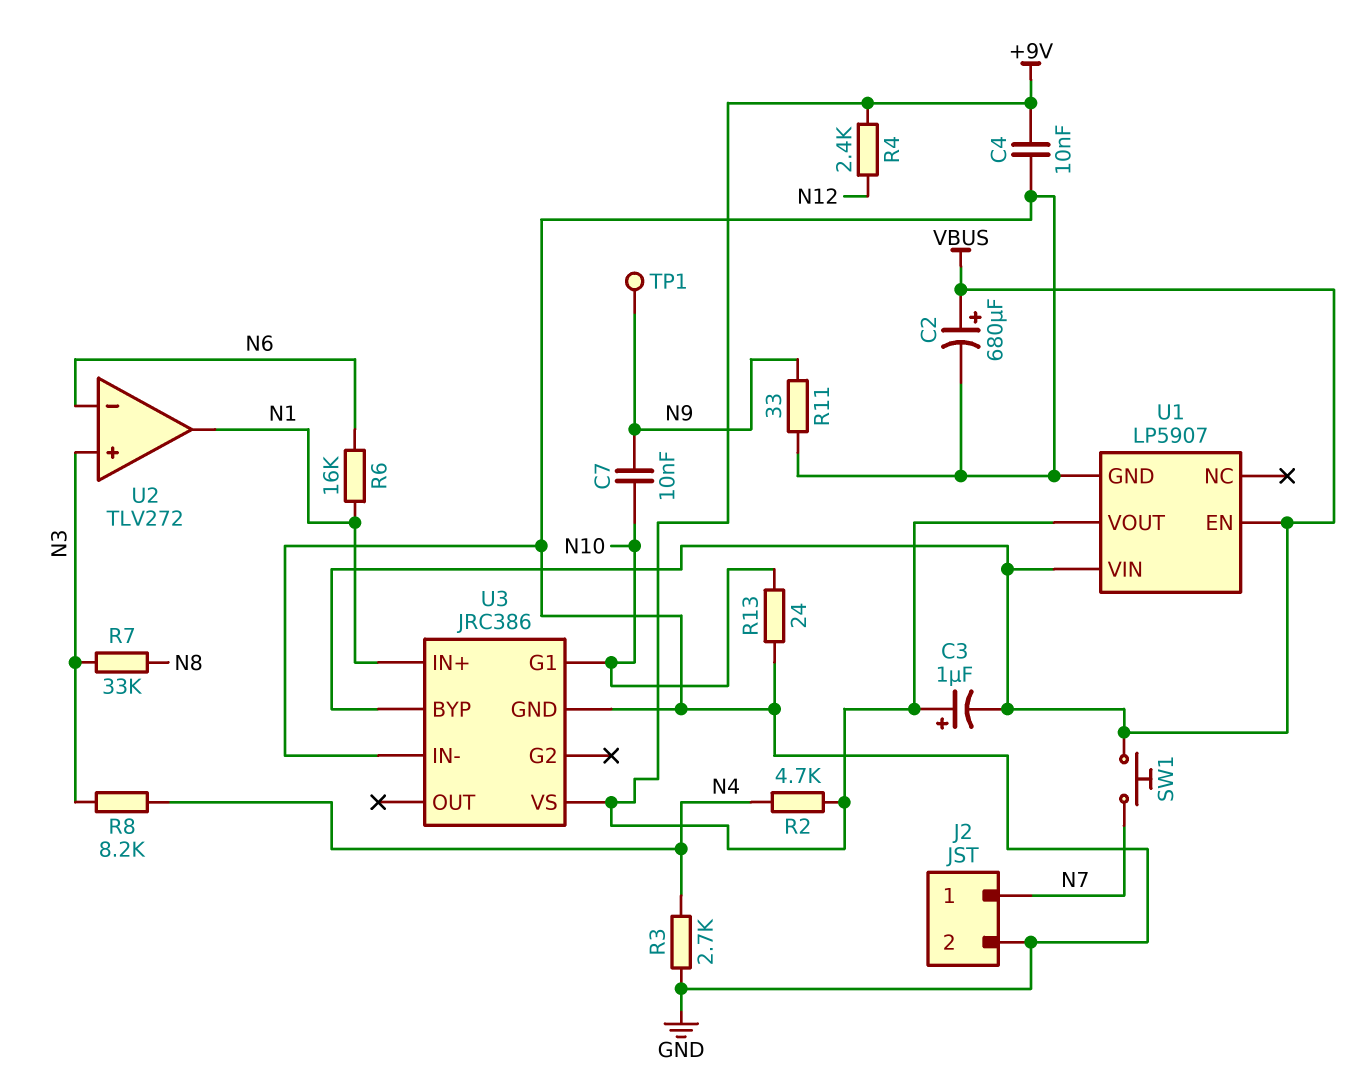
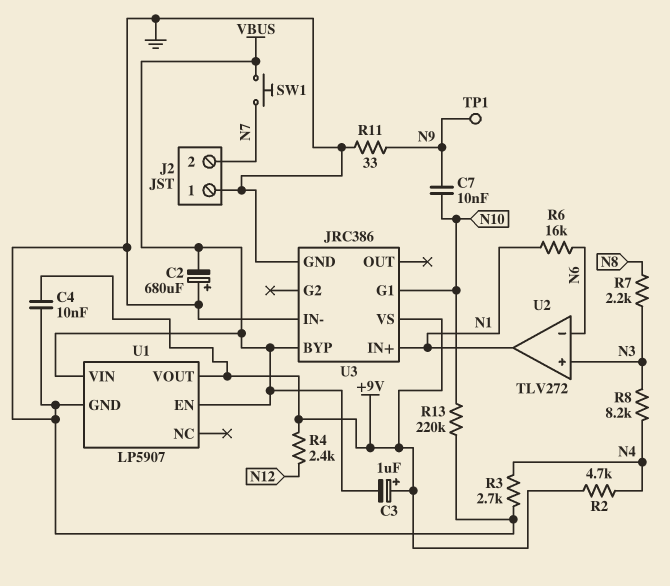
C2: 680uF (plus VBUS, minus GND) -> 680uF (plus GND, minus VBUS)
J2 pin 1: N7 -> GND
J2 pin 2: GND -> N7
R7: 33k (N3, N8) -> 2.2k (N3, N8)
R13: 24 (GND, N10) -> 220k (GND, N10)

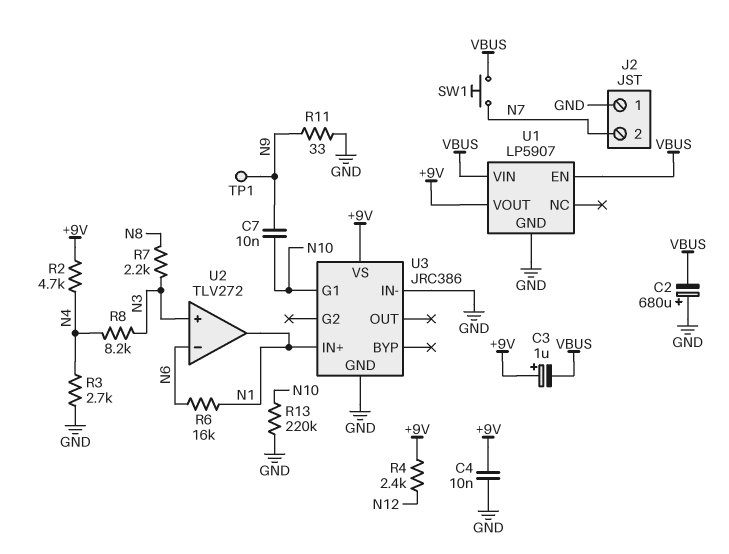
U3 pin BYP: VBUS -> none

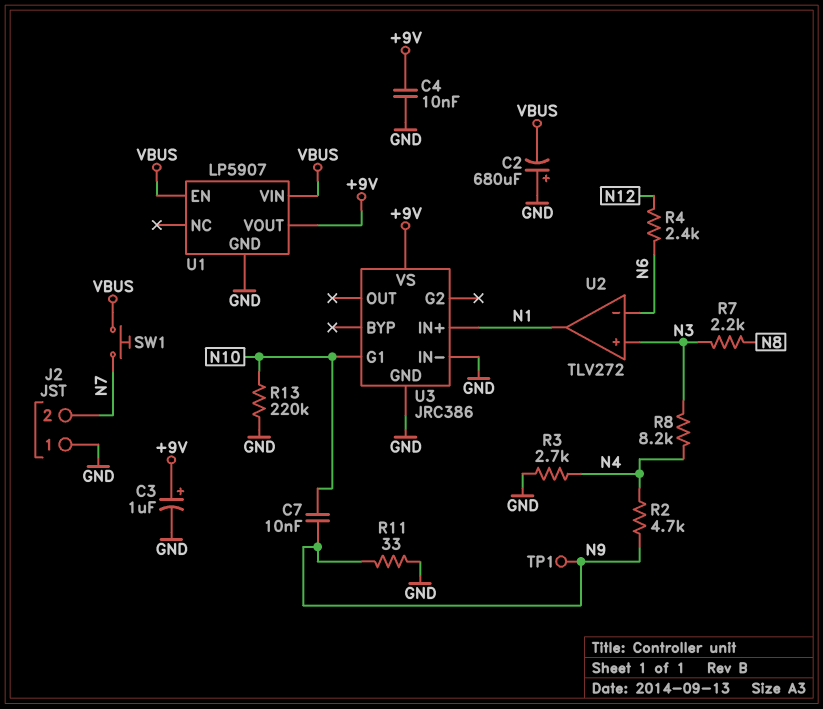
C3: 1uF (plus +9V, minus VBUS) -> 1uF (plus +9V, minus GND)
R2: 4.7k (+9V, N4) -> 4.7k (N4, N9)
R4: 2.4k (+9V, N12) -> 2.4k (N6, N12)
R6: 16k (N1, N6) -> none

